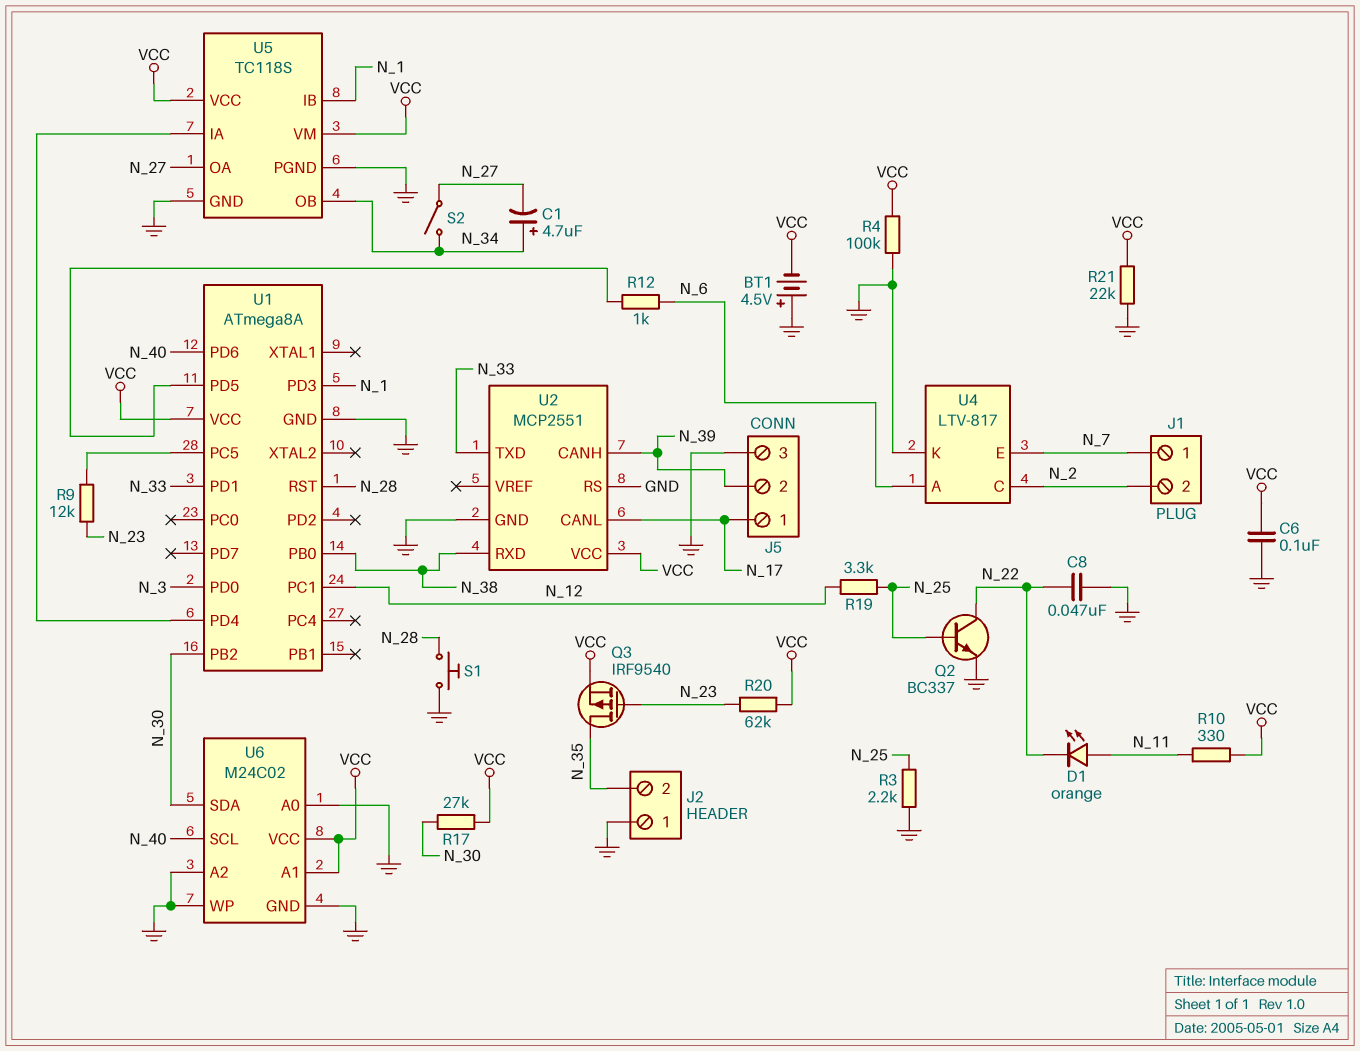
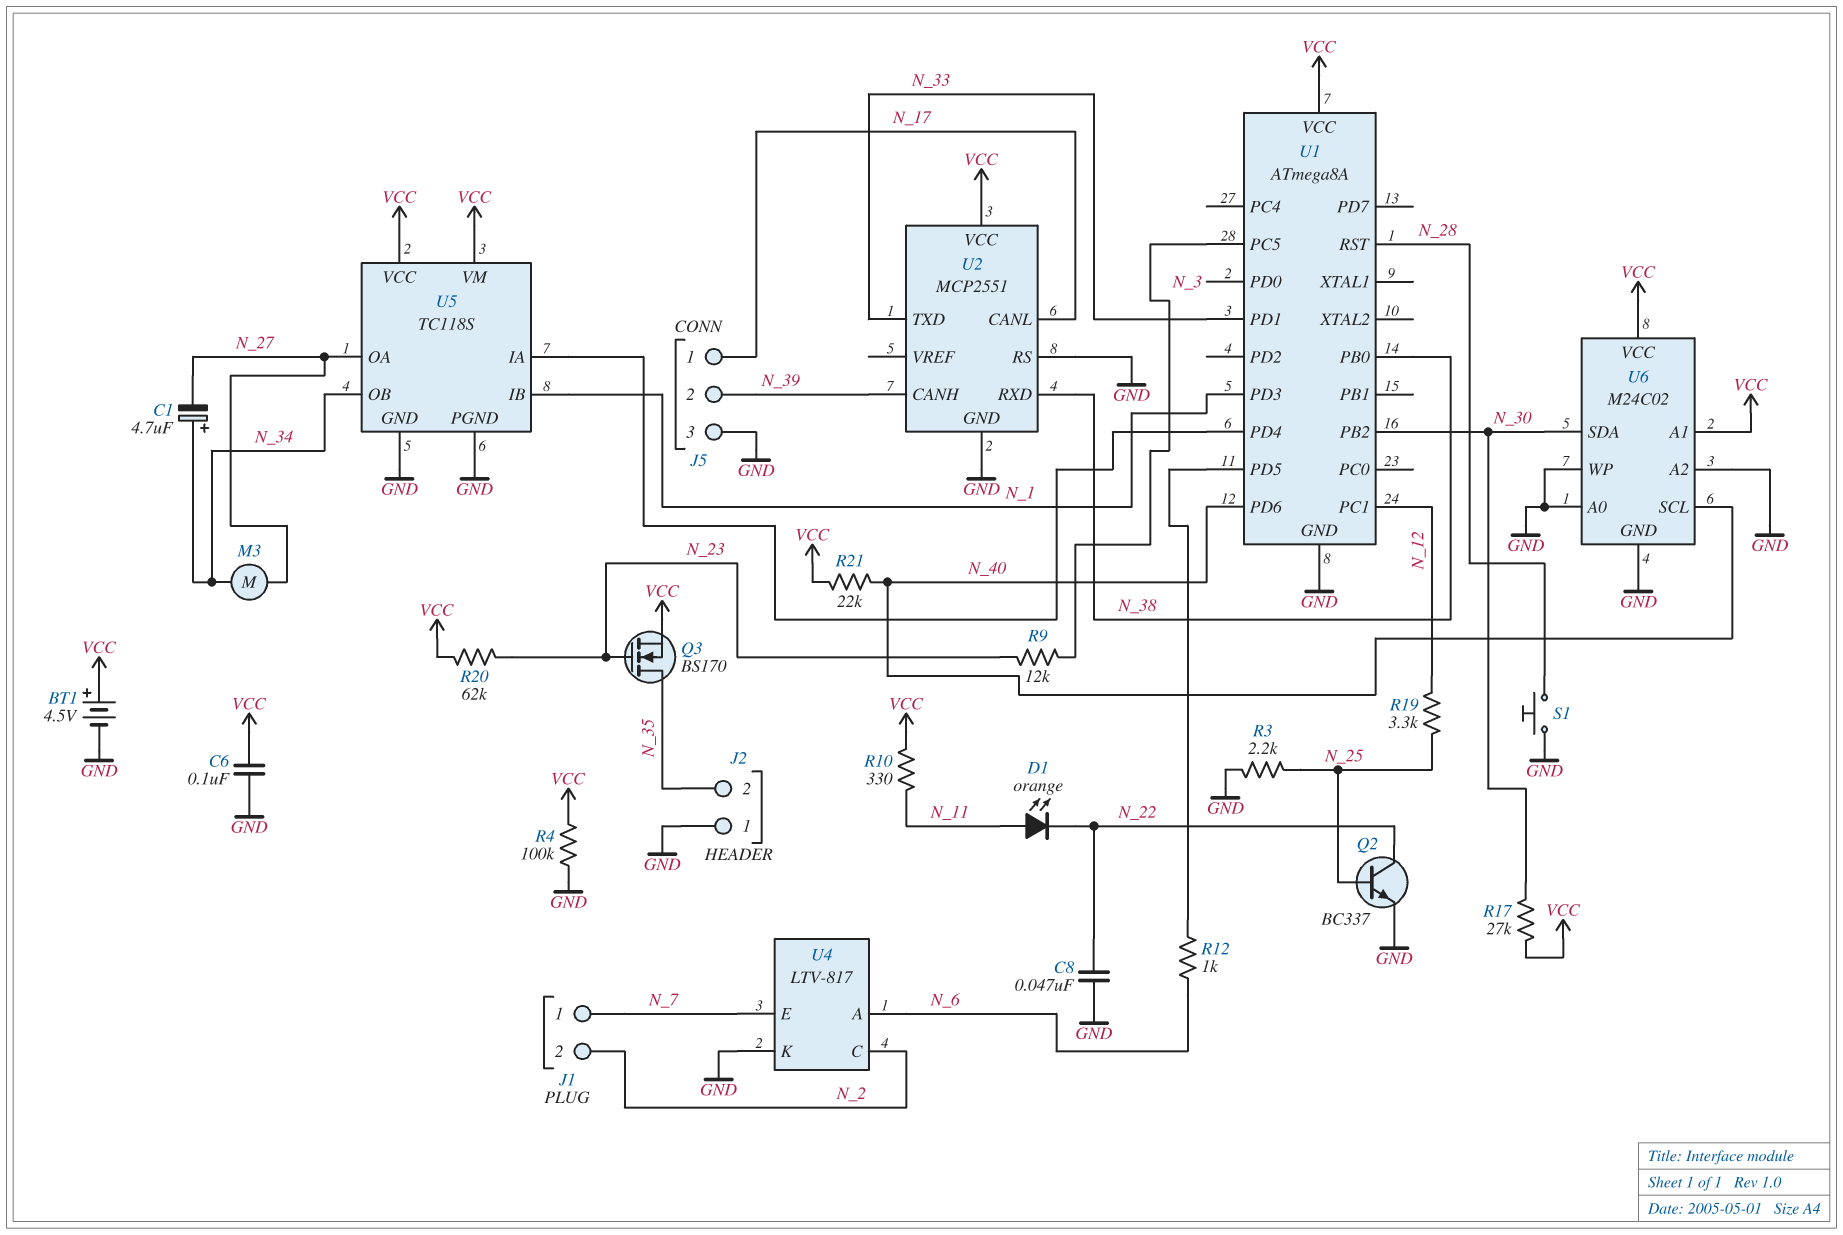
BT1: 4.5V (plus GND, minus VCC) -> 4.5V (plus VCC, minus GND)
M3: none -> motor (N_27, N_34)
Q3: PMOS IRF9540 (G N_23, D N_35, S VCC) -> NMOS BS170 (G N_23, D N_35, S VCC)
R21: 22k (GND, VCC) -> 22k (N_40, VCC)
S2: switch (N_27, N_34) -> none

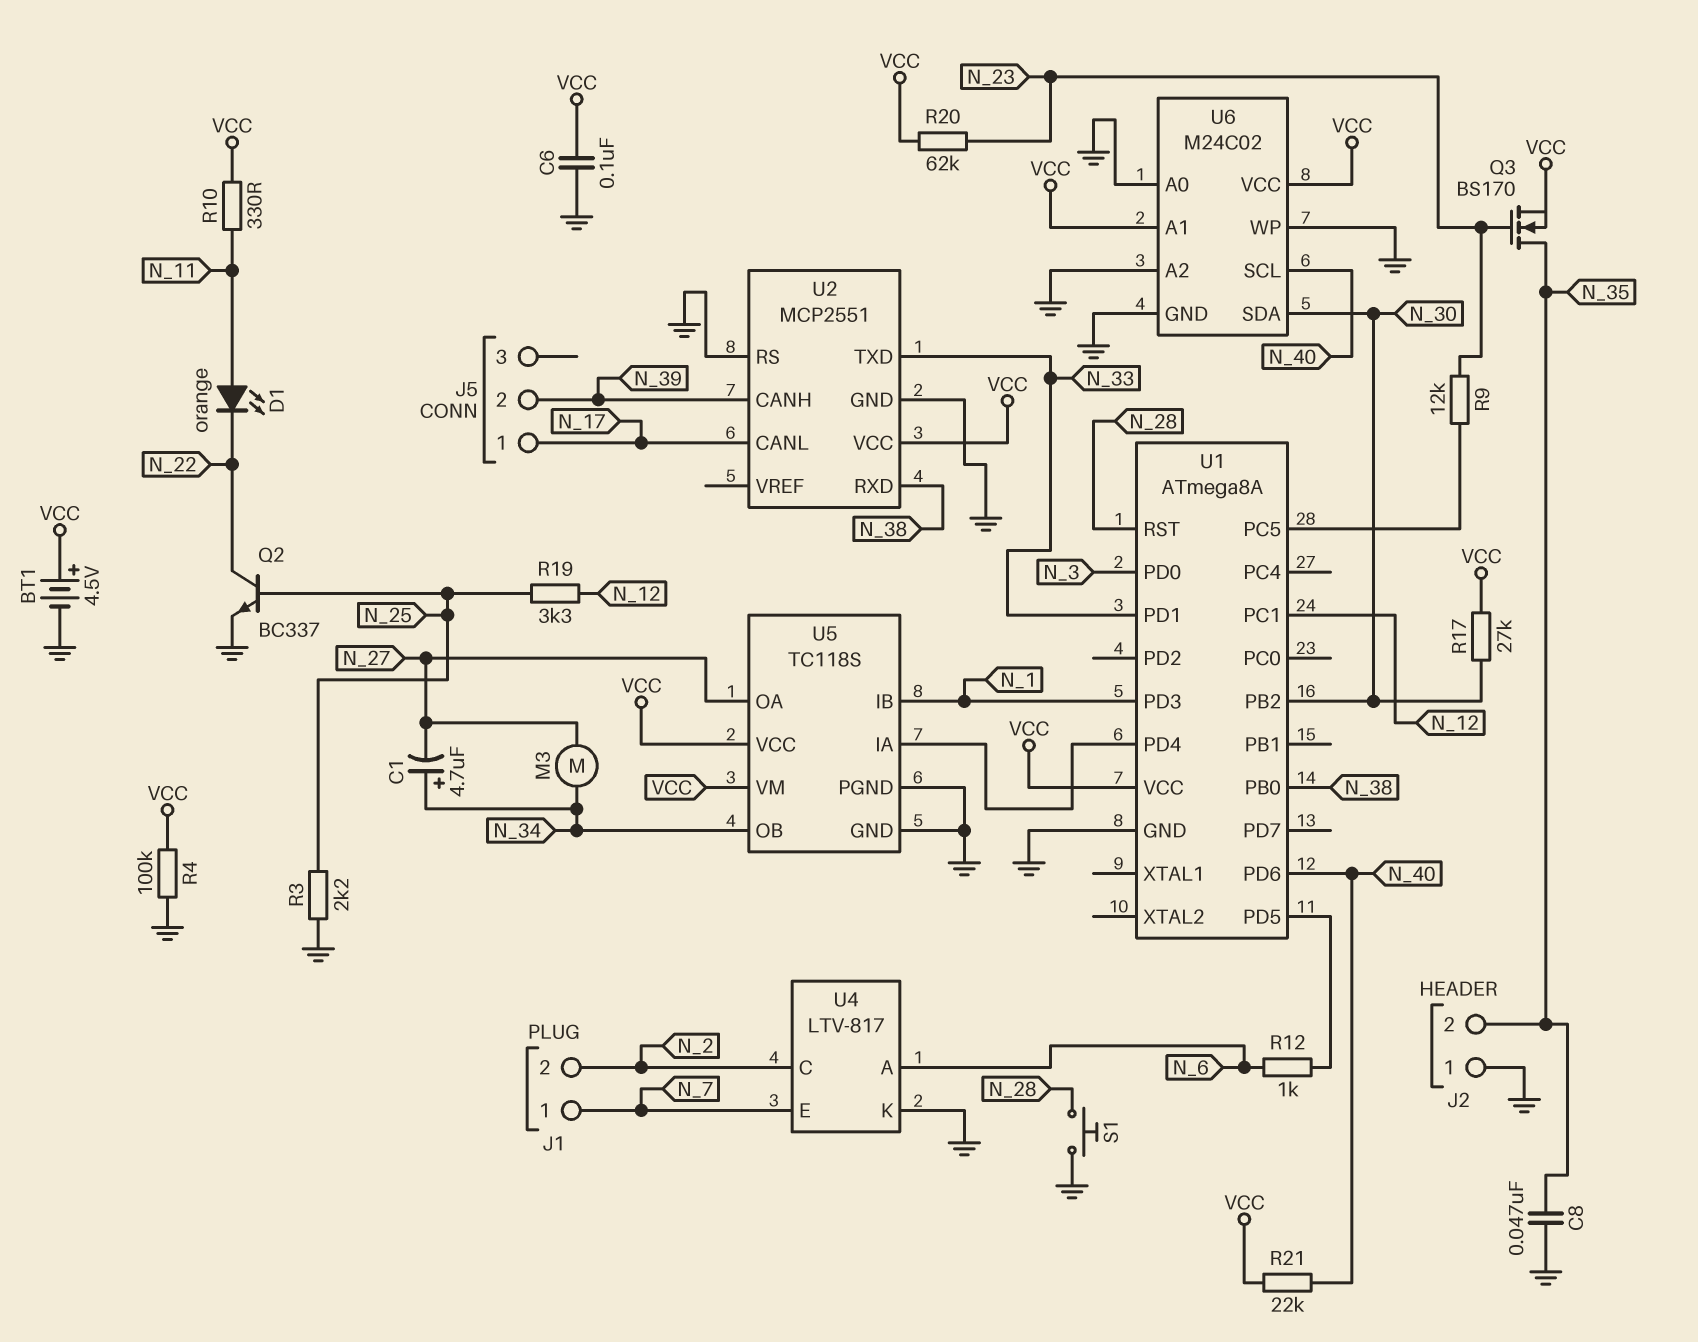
C8: 47nF (GND, N_22) -> 47nF (GND, N_35)
J5 pin 3: GND -> none

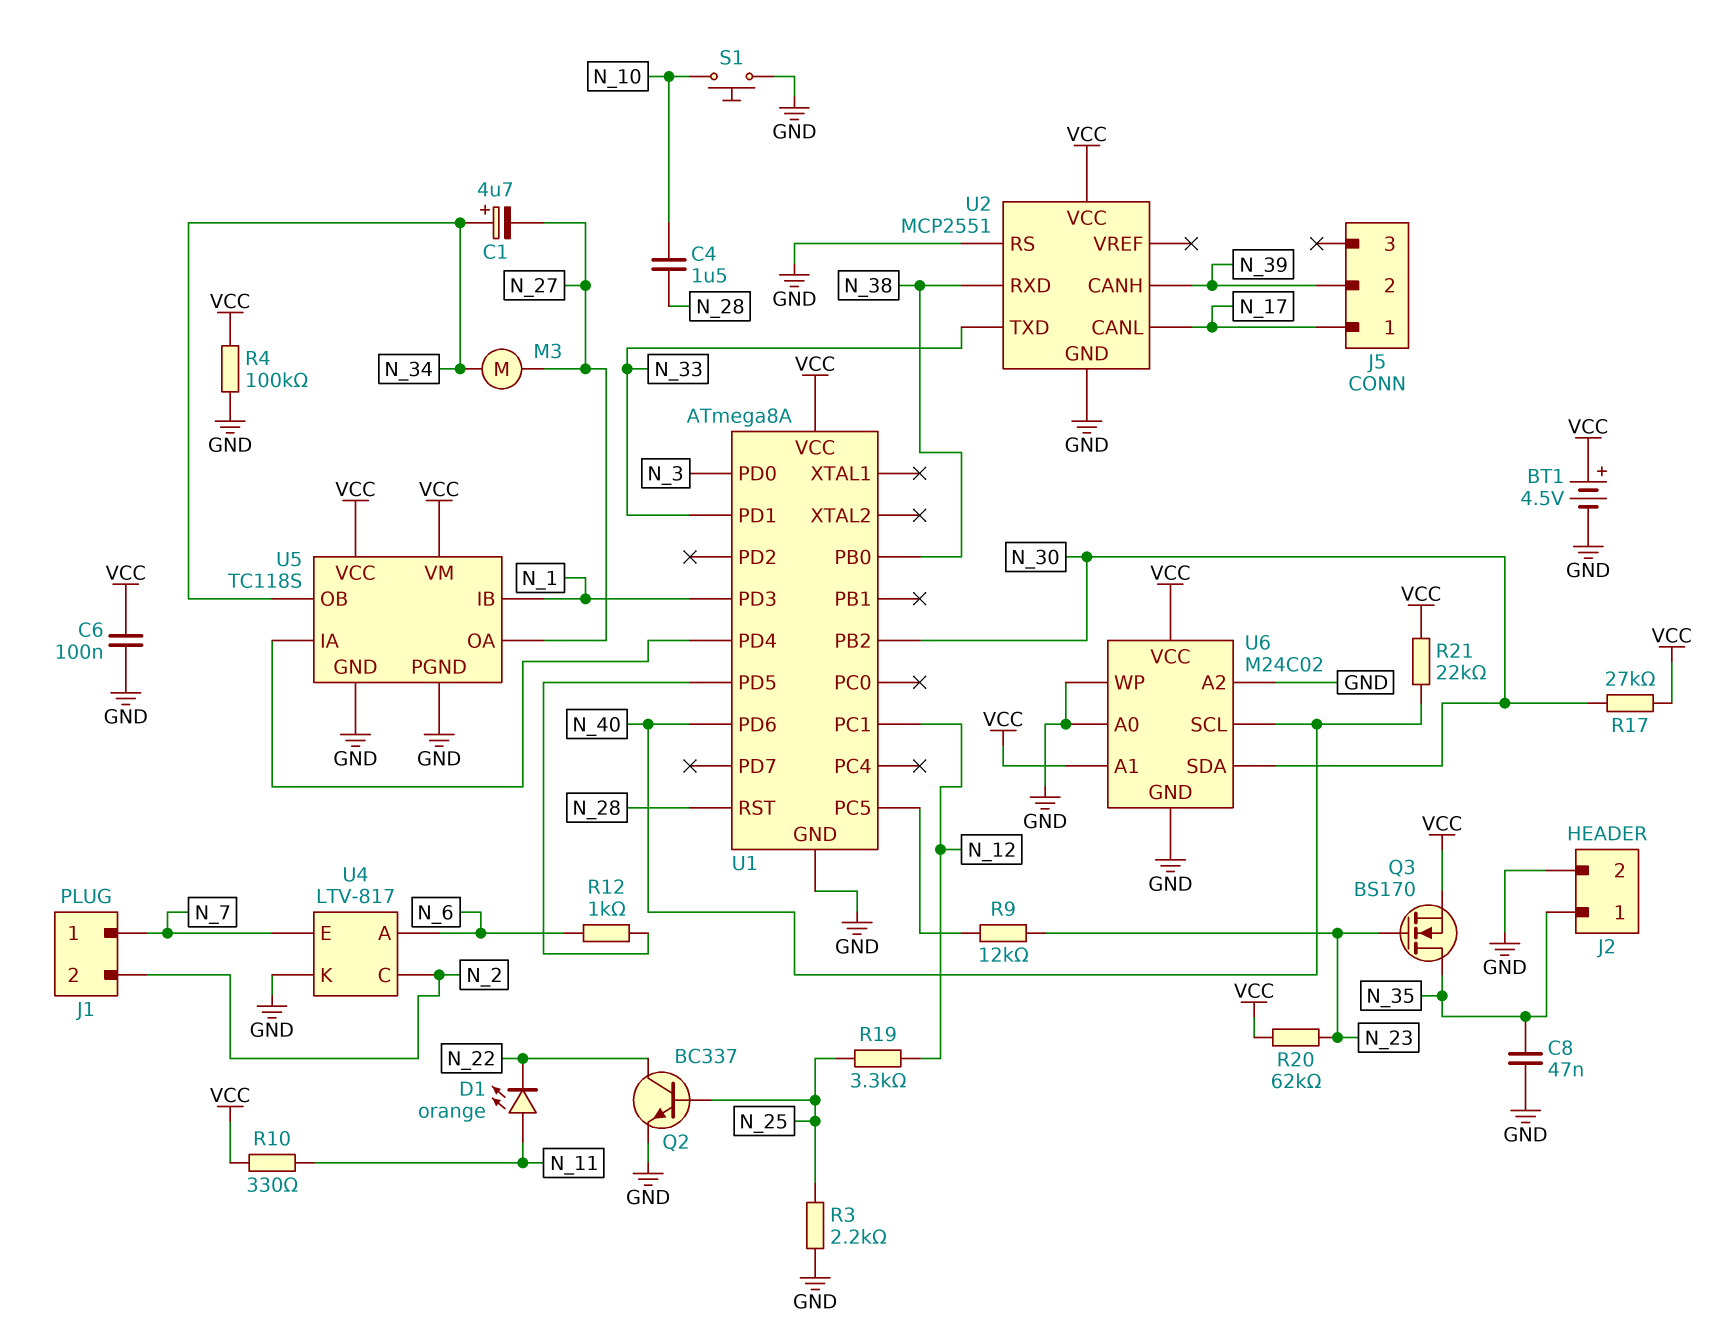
C4: none -> 1.5uF (N_10, N_28)
J2 pin 1: GND -> N_35
J2 pin 2: N_35 -> GND
S1: button (GND, N_28) -> button (GND, N_10)

